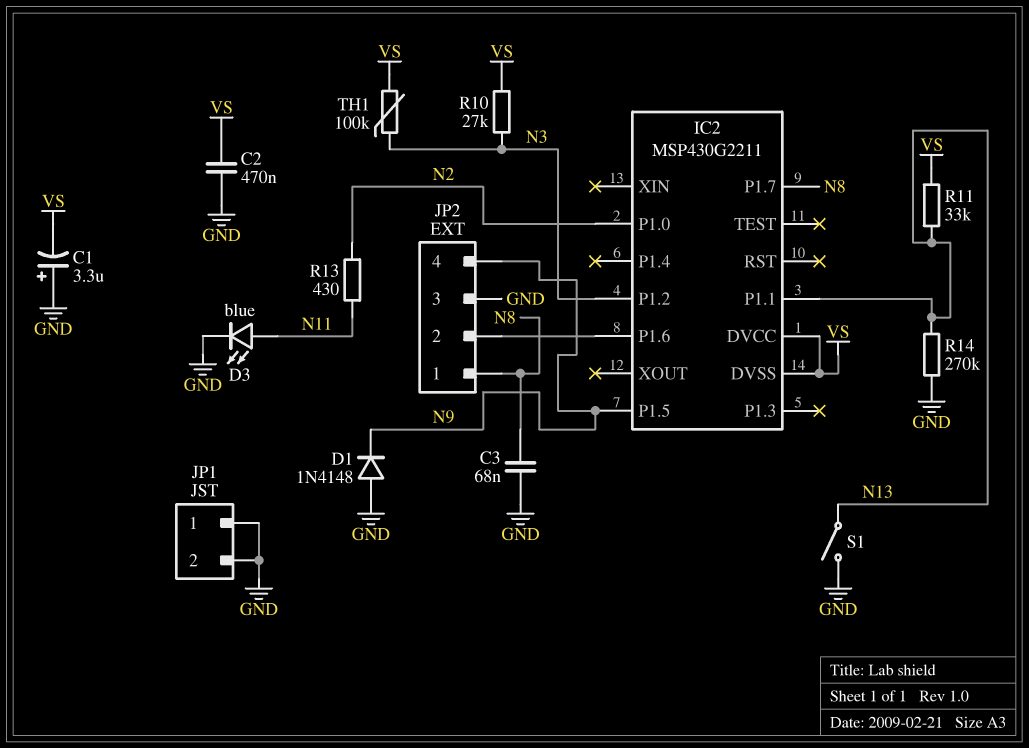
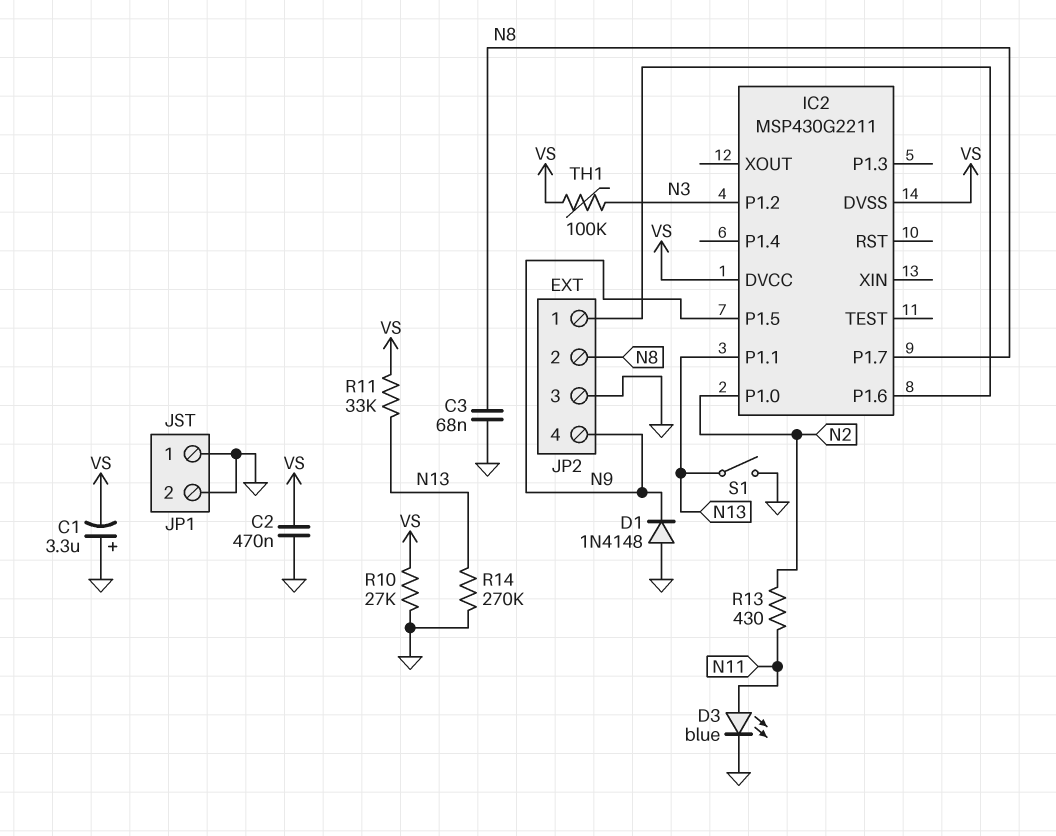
JP2 pin 1: N8 -> IC2/P1.6
JP2 pin 2: IC2/P1.6 -> N8
R10: 27k (N3, VS) -> 27k (GND, VS)

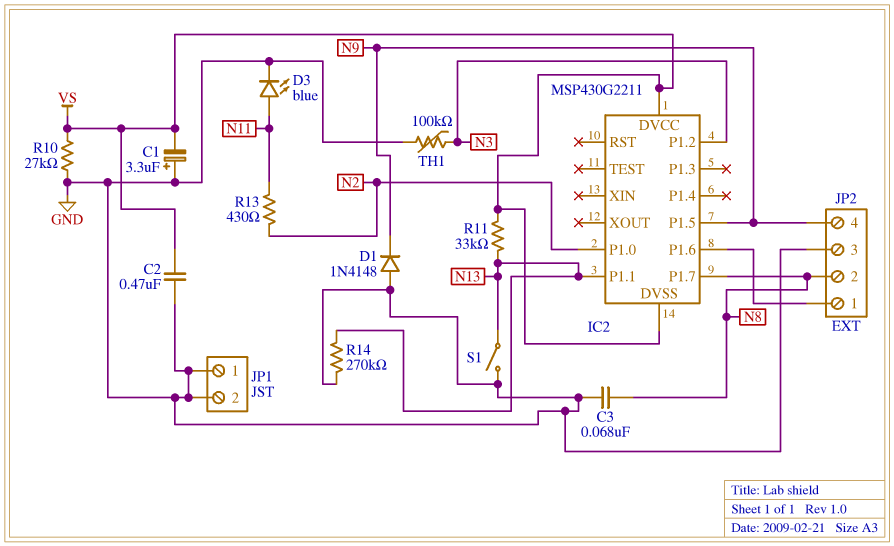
TH1: 100k (N3, VS) -> 100k (GND, N3)

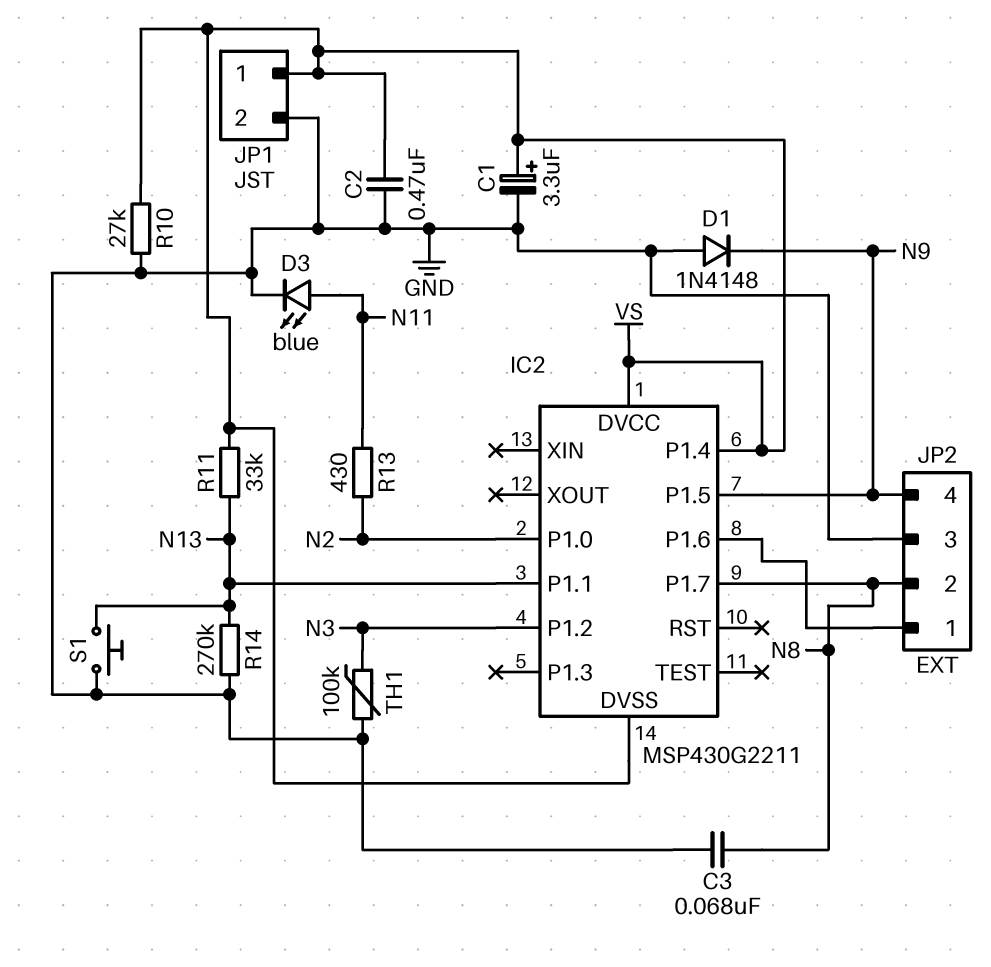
C1: 3.3uF (plus GND, minus VS) -> 3.3uF (plus VS, minus GND)
IC2 pin P1.4: none -> VS
JP1 pin 1: GND -> VS
S1: switch (GND, N13) -> button (GND, N13)

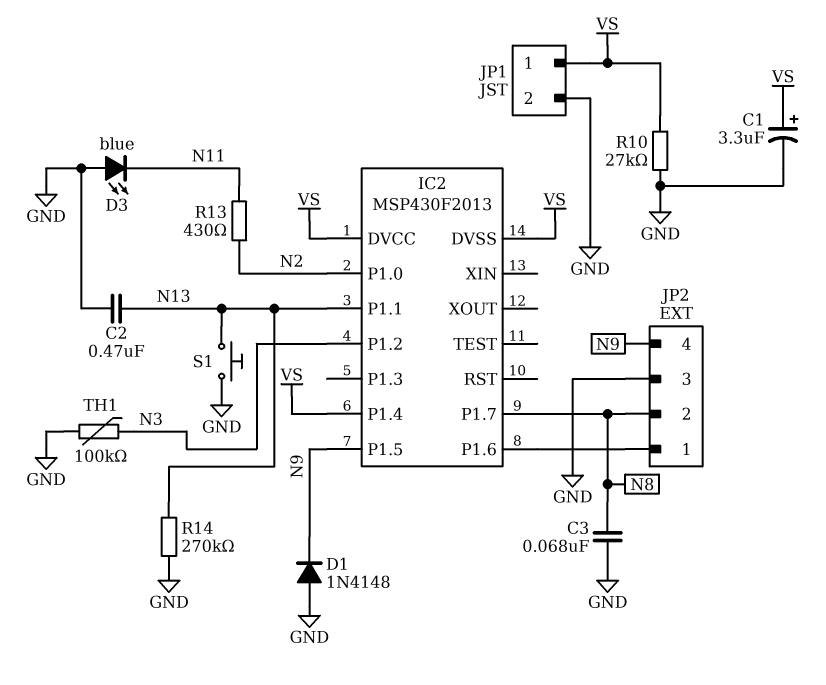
C2: 470nF (GND, VS) -> 470nF (GND, N13)
D3: LED blue (A N11, K GND) -> LED blue (A GND, K N11)
IC2: MSP430G2211 -> MSP430F2013
R11: 33k (N13, VS) -> none

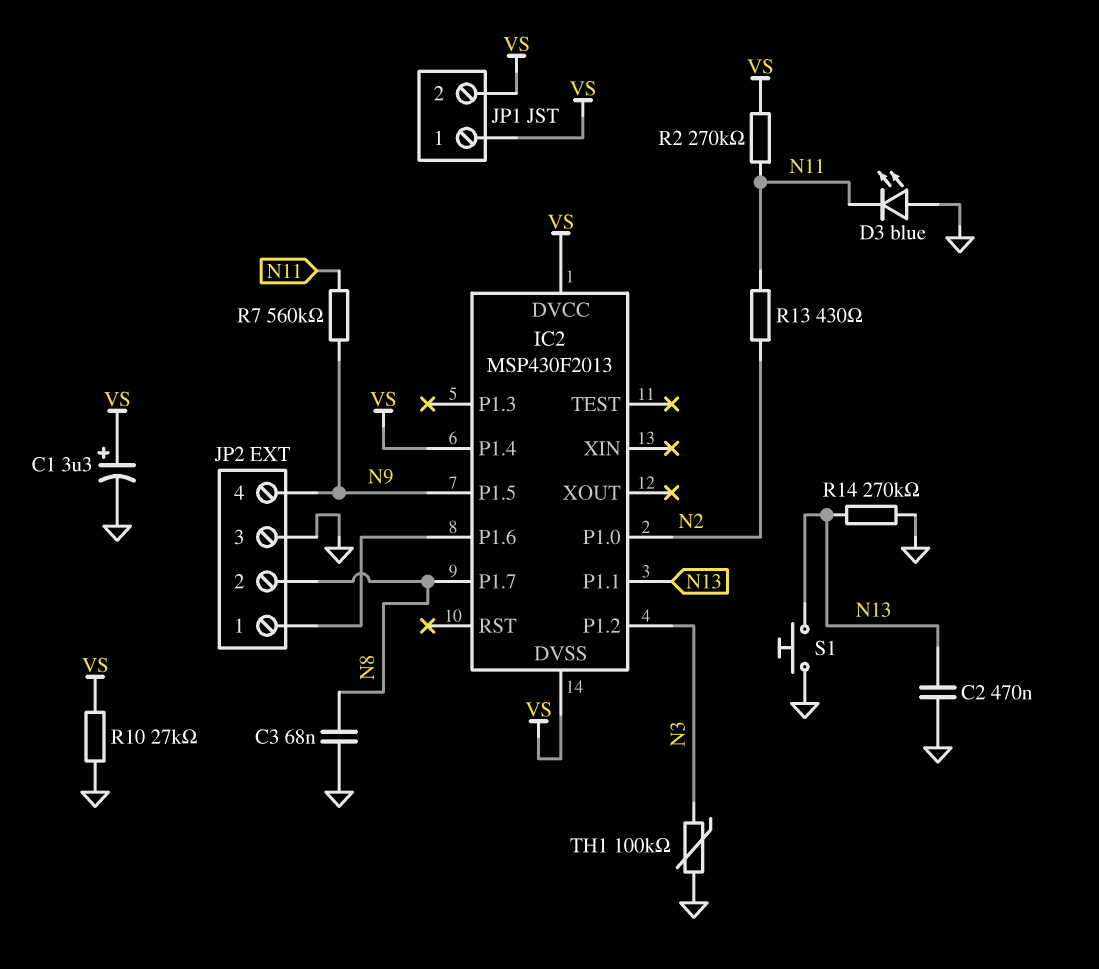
D1: diode 1N4148 (A GND, K N9) -> none
JP1 pin 2: GND -> VS
R2: none -> 270k (N11, VS)
R7: none -> 560k (N9, N11)

